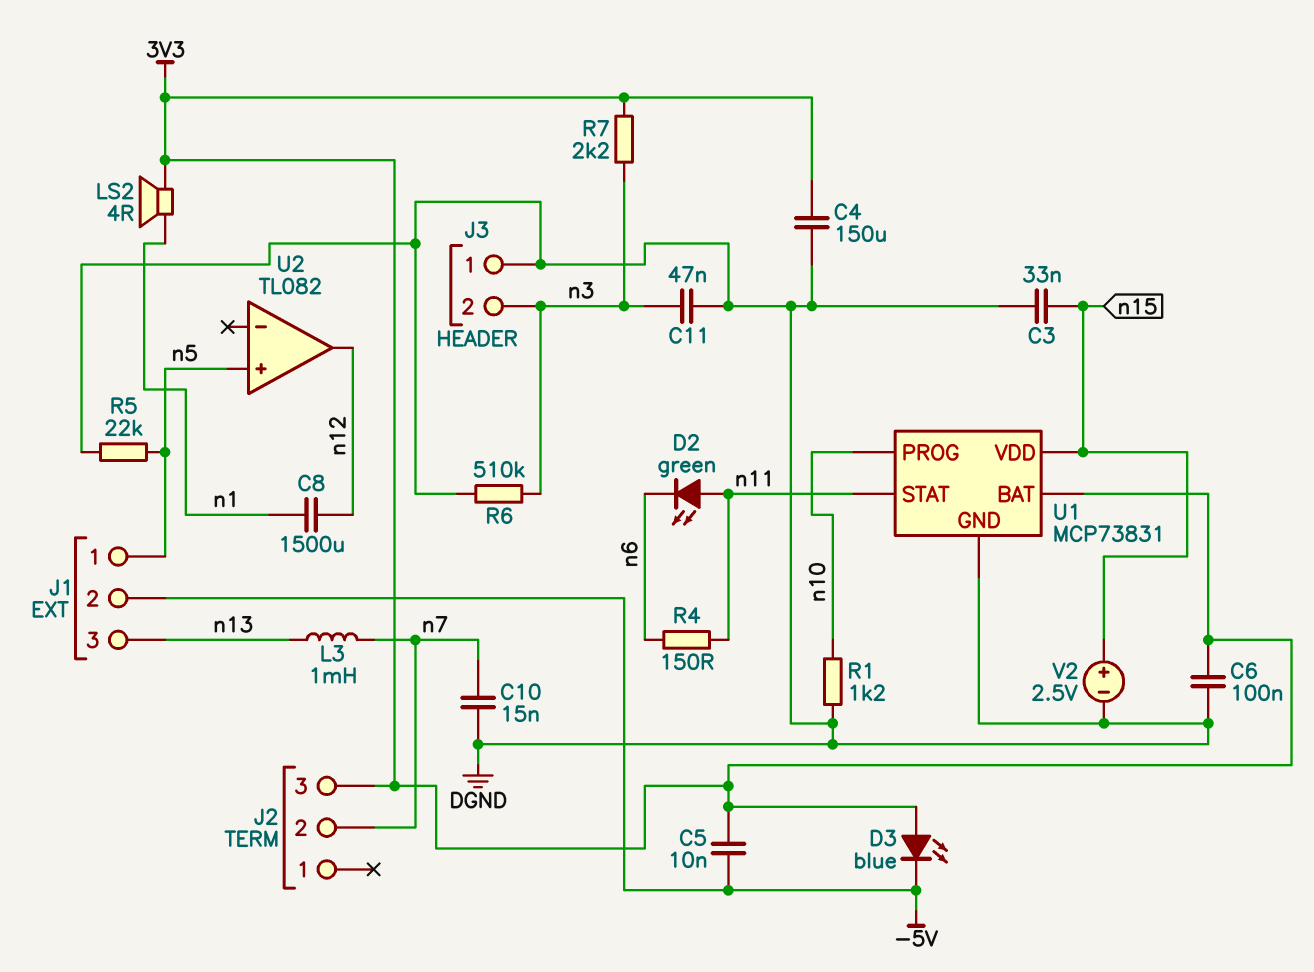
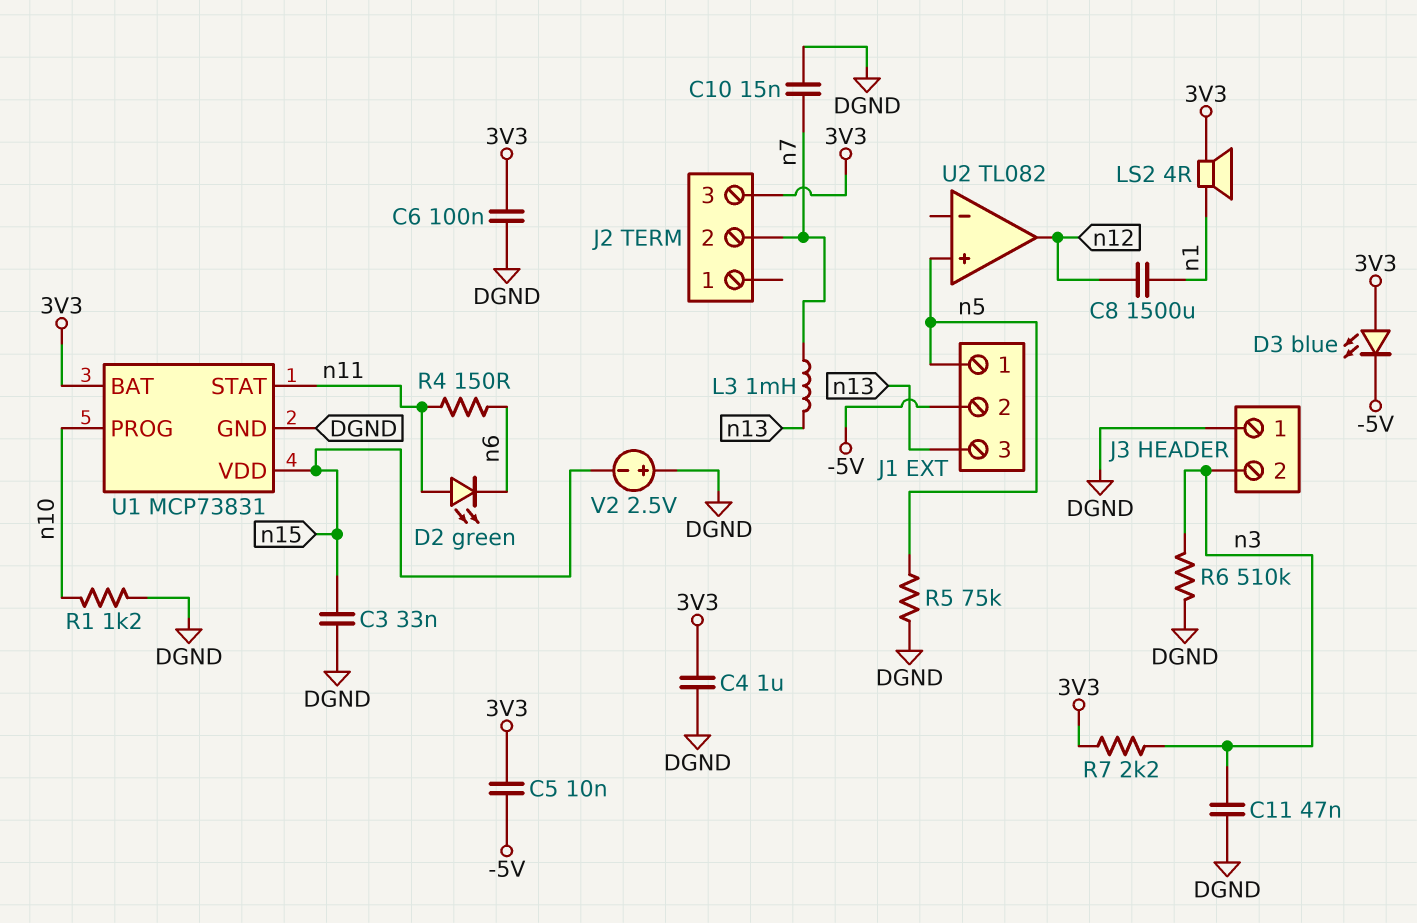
C4: 150uF (3V3, DGND) -> 1uF (3V3, DGND)
R5: 22k (DGND, n5) -> 75k (DGND, n5)
V2: 2.5V (plus n15, minus DGND) -> 2.5V (plus DGND, minus n15)

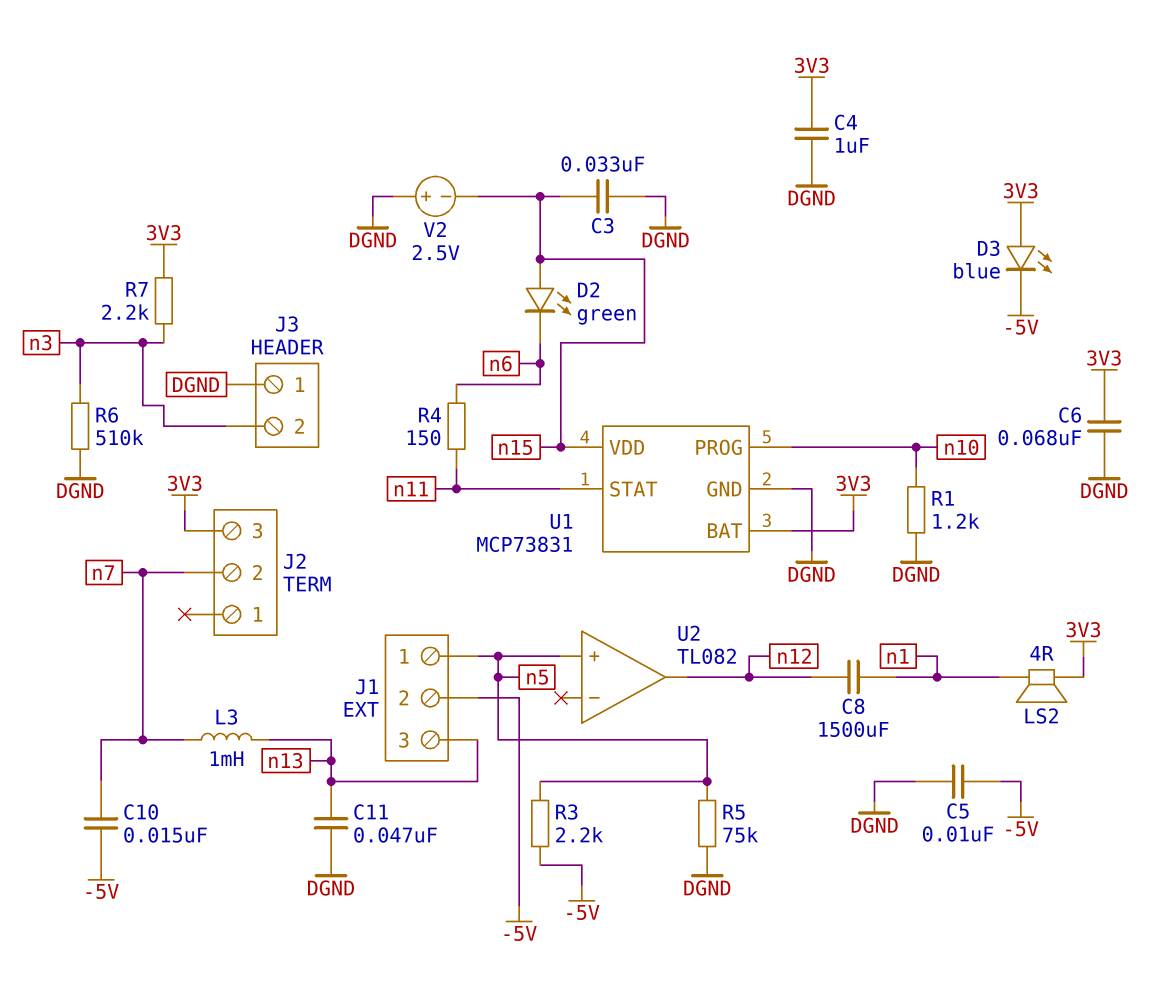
C5: 10nF (-5V, 3V3) -> 10nF (-5V, DGND)
C6: 100nF (3V3, DGND) -> 68nF (3V3, DGND)
C10: 15nF (DGND, n7) -> 15nF (-5V, n7)
C11: 47nF (DGND, n3) -> 47nF (DGND, n13)
D2: LED green (A n11, K n6) -> LED green (A n15, K n6)
R3: none -> 2.2k (-5V, n5)

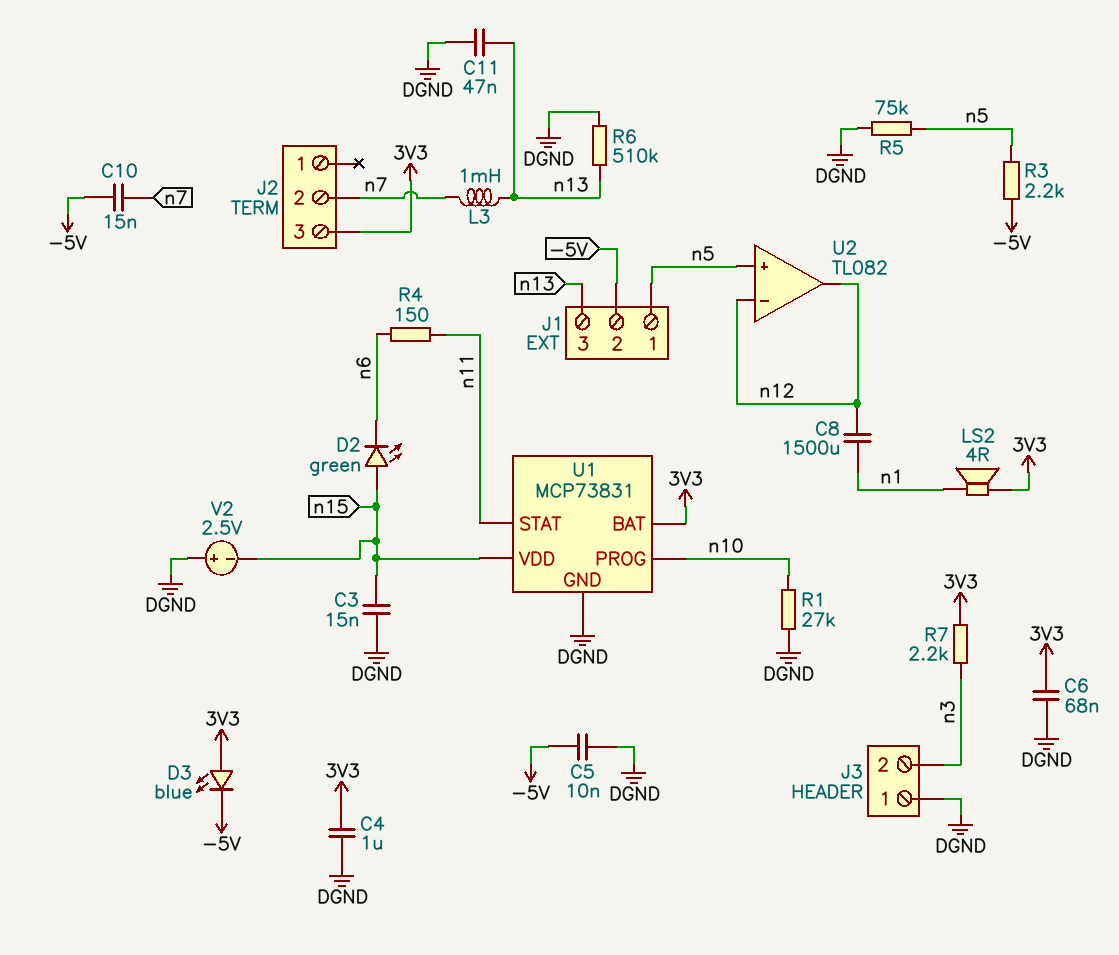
C3: 33nF (DGND, n15) -> 15nF (DGND, n15)
R1: 1.2k (DGND, n10) -> 27k (DGND, n10)
R6: 510k (DGND, n3) -> 510k (DGND, n13)
U2 pin in-: none -> n12

